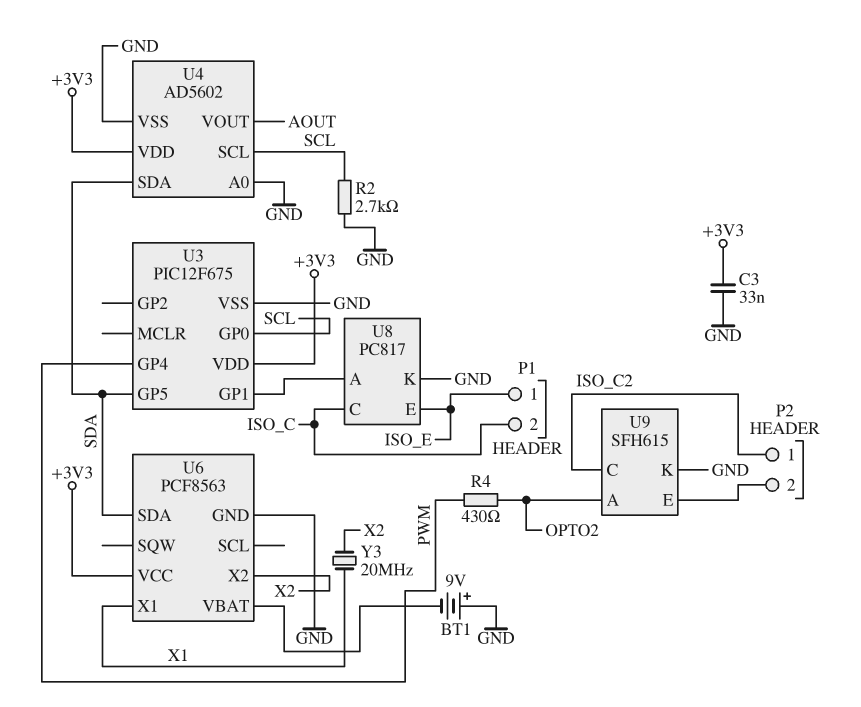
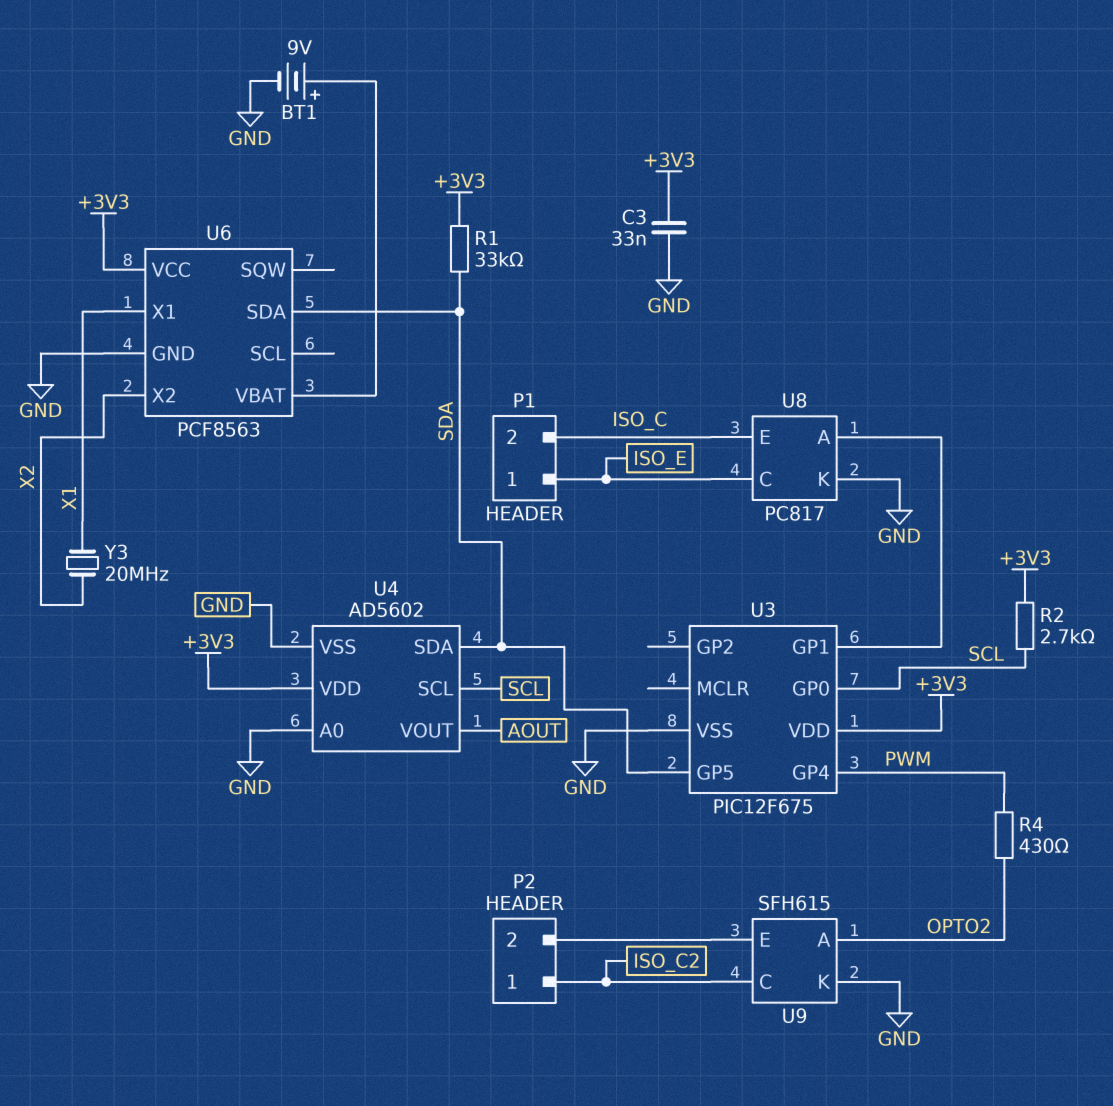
BT1: 9V (plus GND, minus U6/VBAT) -> 9V (plus U6/VBAT, minus GND)
R1: none -> 33k (+3V3, SDA)
R2: 2.7k (GND, SCL) -> 2.7k (+3V3, SCL)
U8 pin C: ISO_C -> ISO_E
U8 pin E: ISO_E -> ISO_C

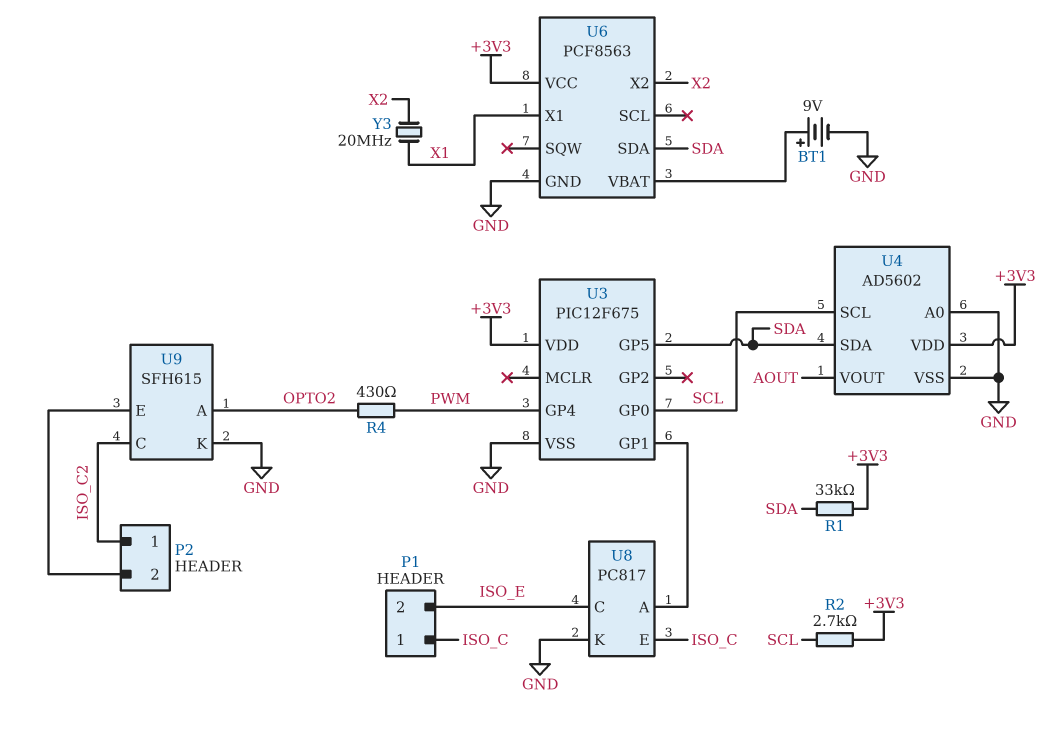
C3: 33nF (+3V3, GND) -> none
P1 pin 1: ISO_E -> ISO_C
P1 pin 2: ISO_C -> ISO_E

